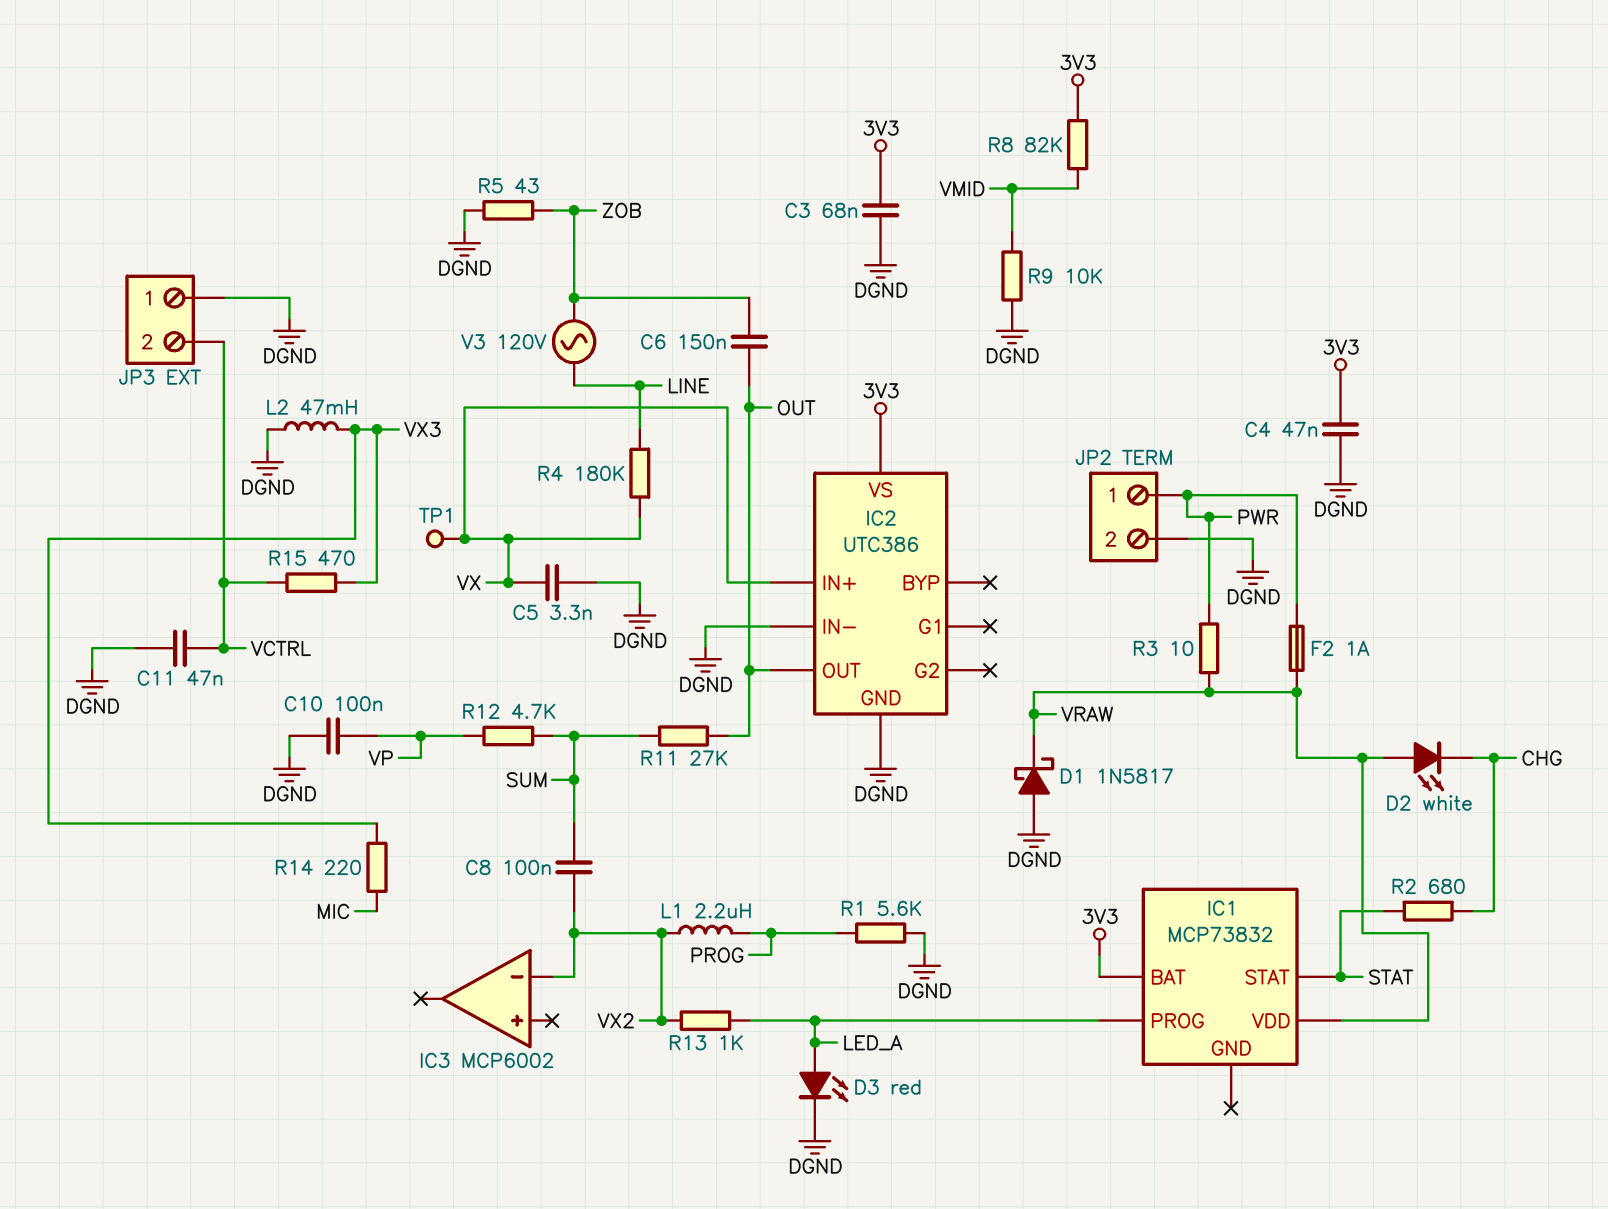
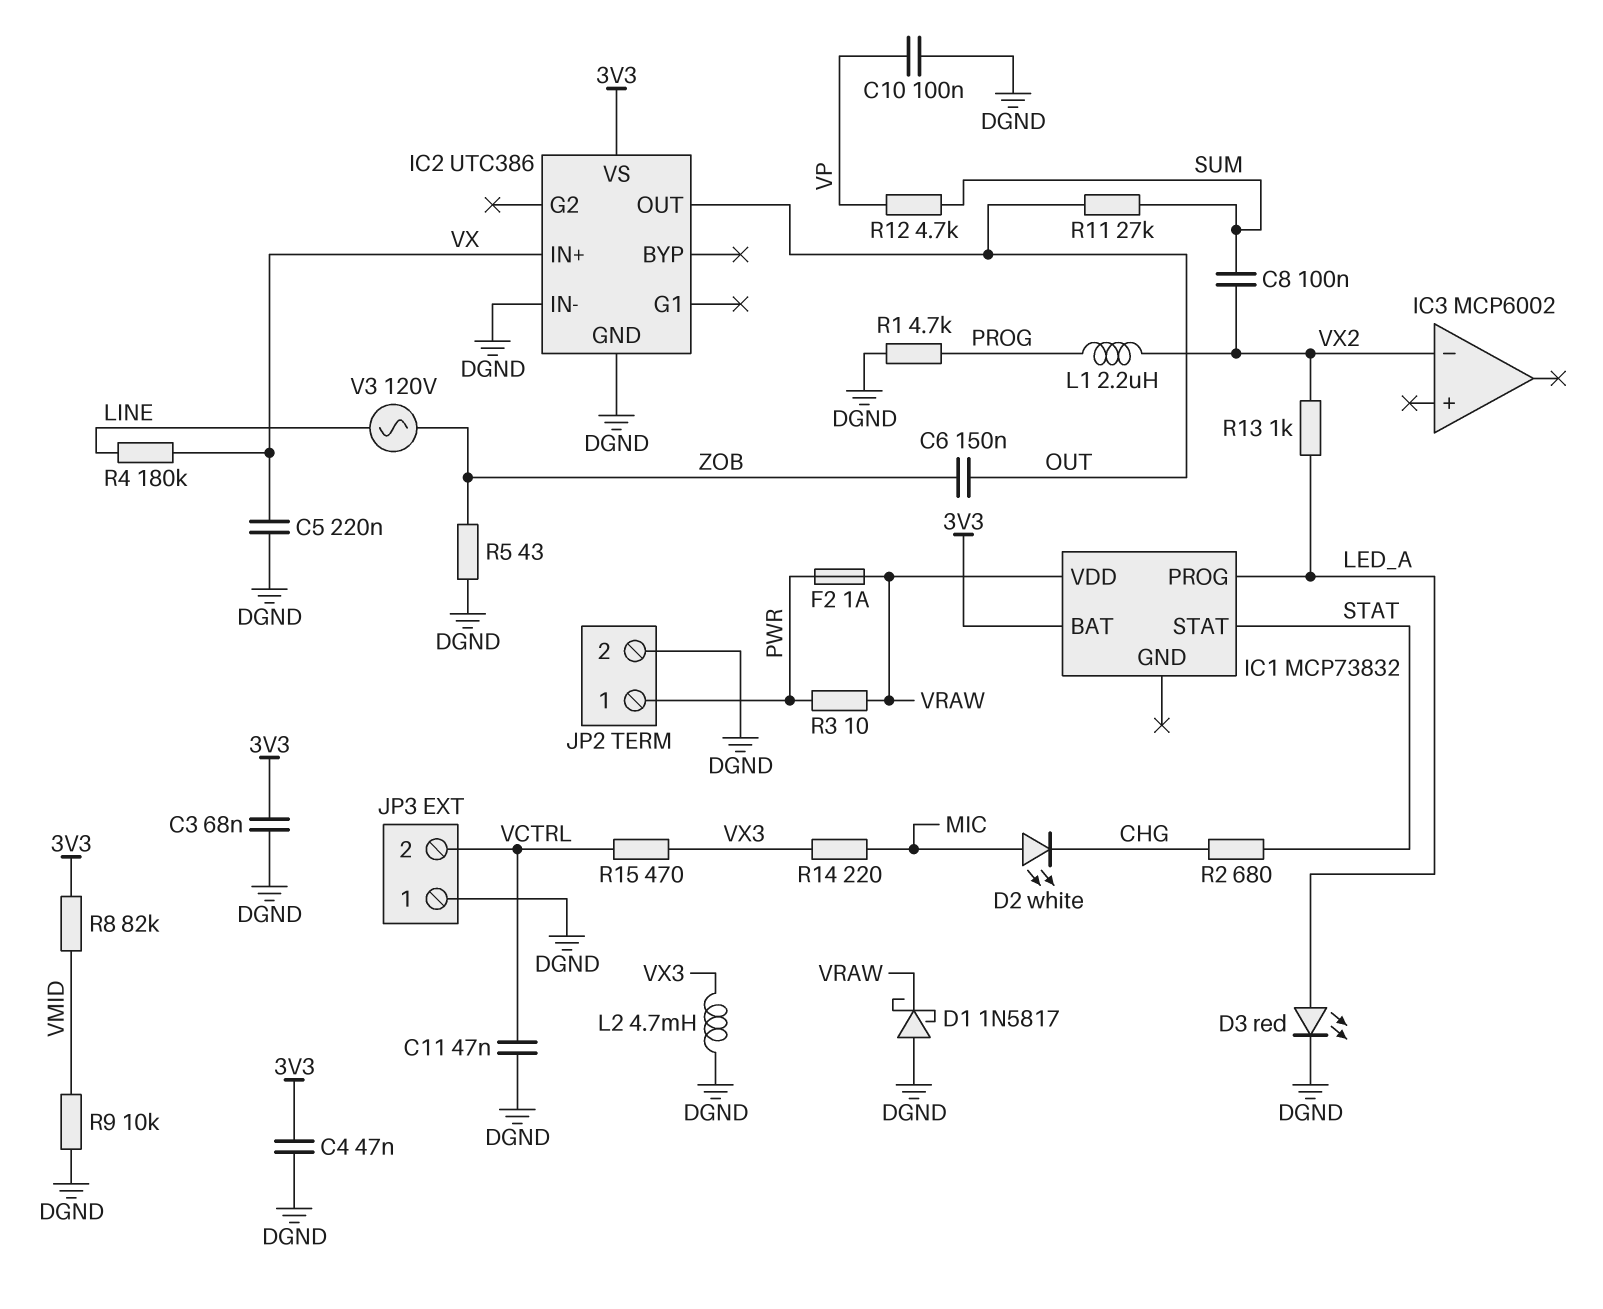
C5: 3.3nF (DGND, VX) -> 220nF (DGND, VX)
D2: LED white (A VRAW, K CHG) -> LED white (A MIC, K CHG)
L2: 47mH (DGND, VX3) -> 4.7mH (DGND, VX3)
R1: 5.6k (DGND, PROG) -> 4.7k (DGND, PROG)
TP1: test point (VX) -> none

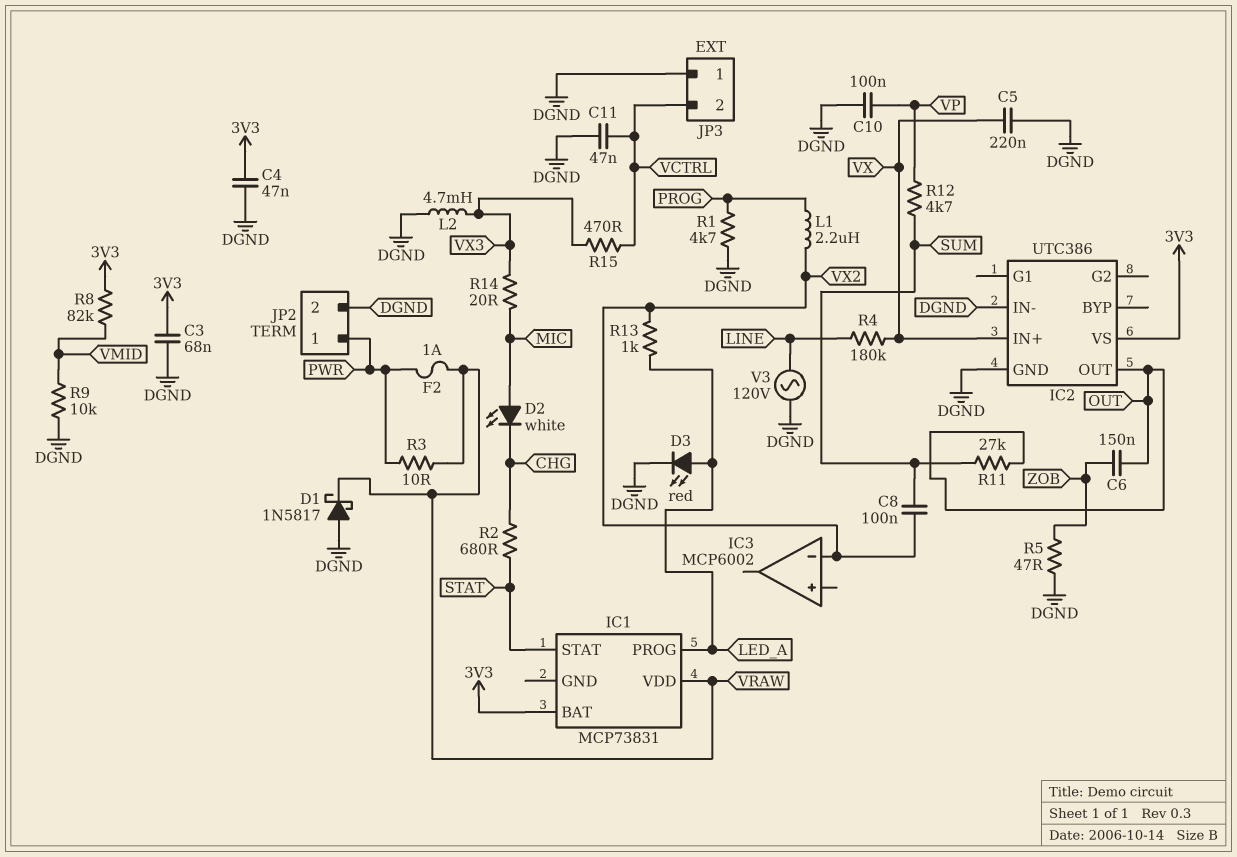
IC1: MCP73832 -> MCP73831
R5: 43 (DGND, ZOB) -> 47 (DGND, ZOB)
R14: 220 (MIC, VX3) -> 20 (MIC, VX3)
V3: AC 120V (LINE, ZOB) -> AC 120V (DGND, LINE)

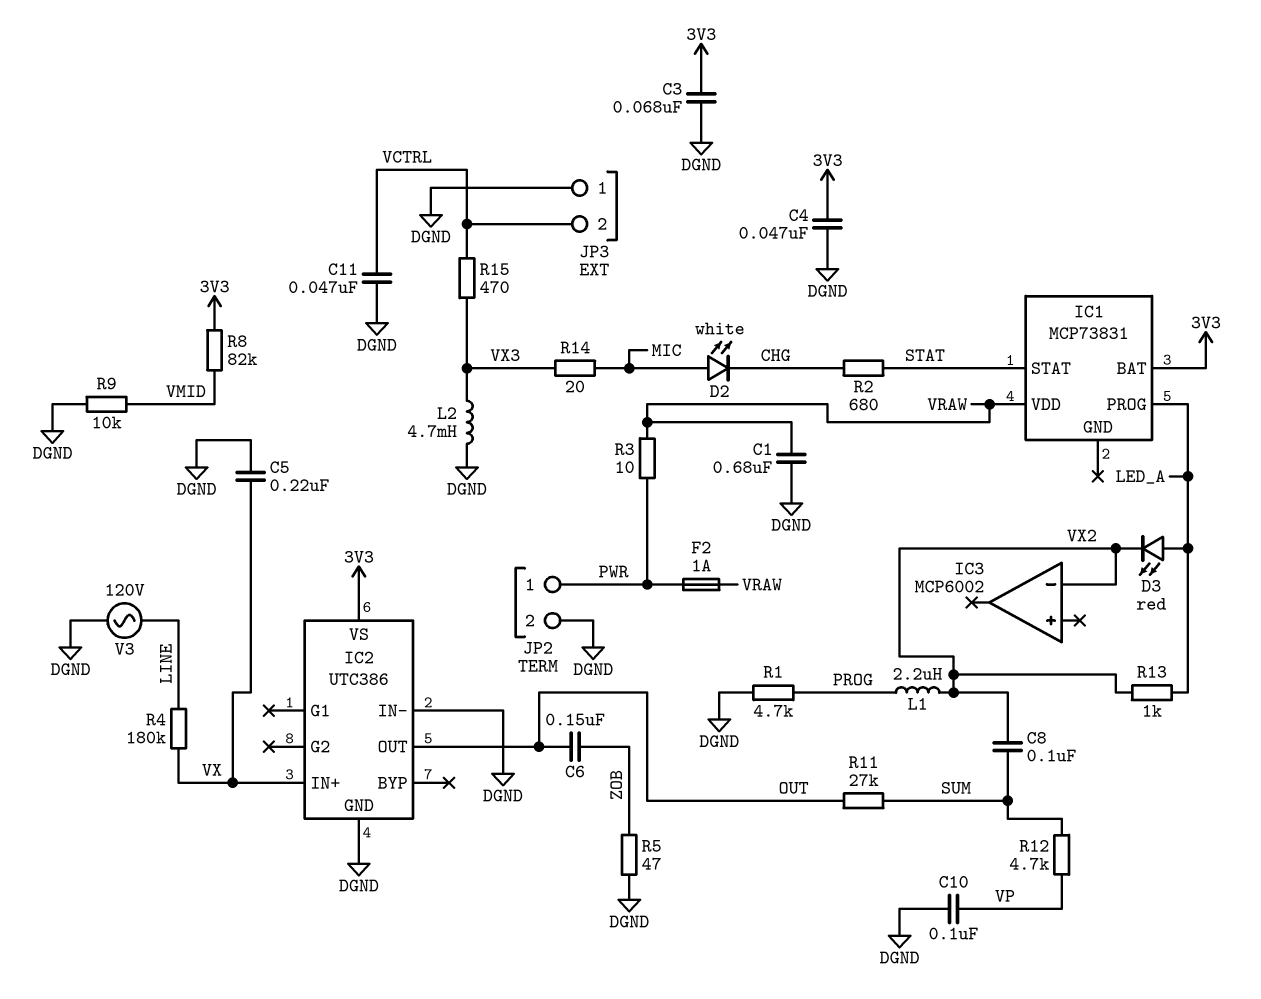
C1: none -> 680nF (DGND, VRAW)
D1: schottky 1N5817 (A DGND, K VRAW) -> none
D3: LED red (A LED_A, K DGND) -> LED red (A LED_A, K VX2)

